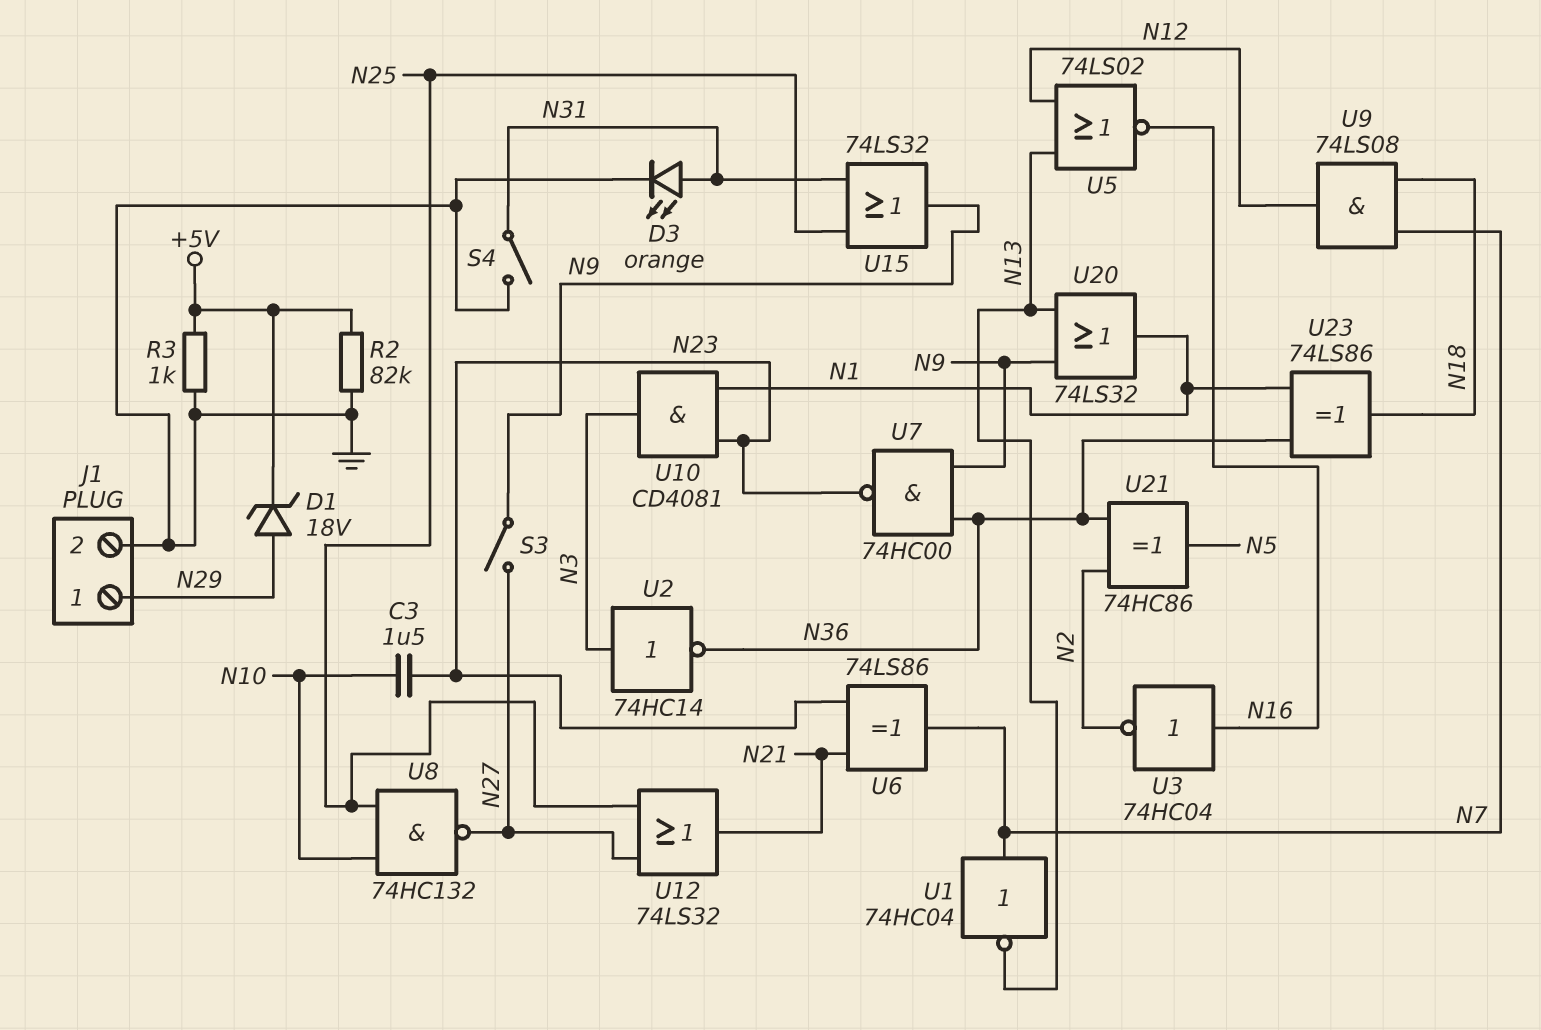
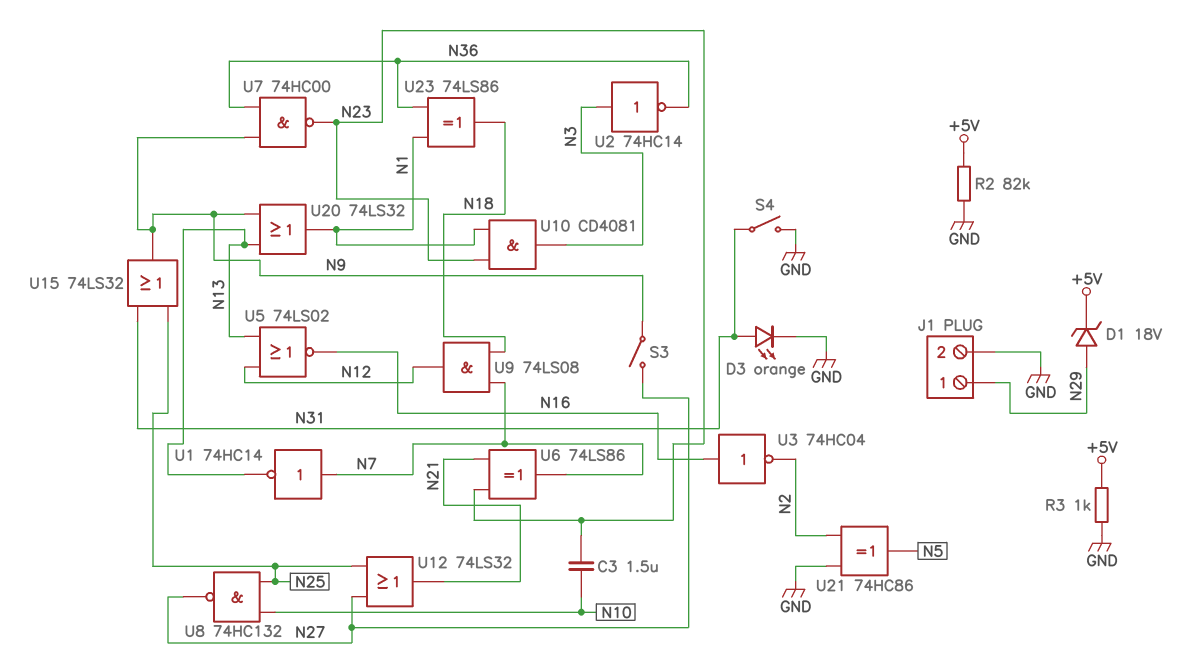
U1: NOT 74HC04 (in N7, out N13) -> NOT 74HC14 (in N7, out N13)
U21: XOR 74HC86 (in N2, in N36, out N5) -> XOR 74HC86 (in GND, in N2, out N5)

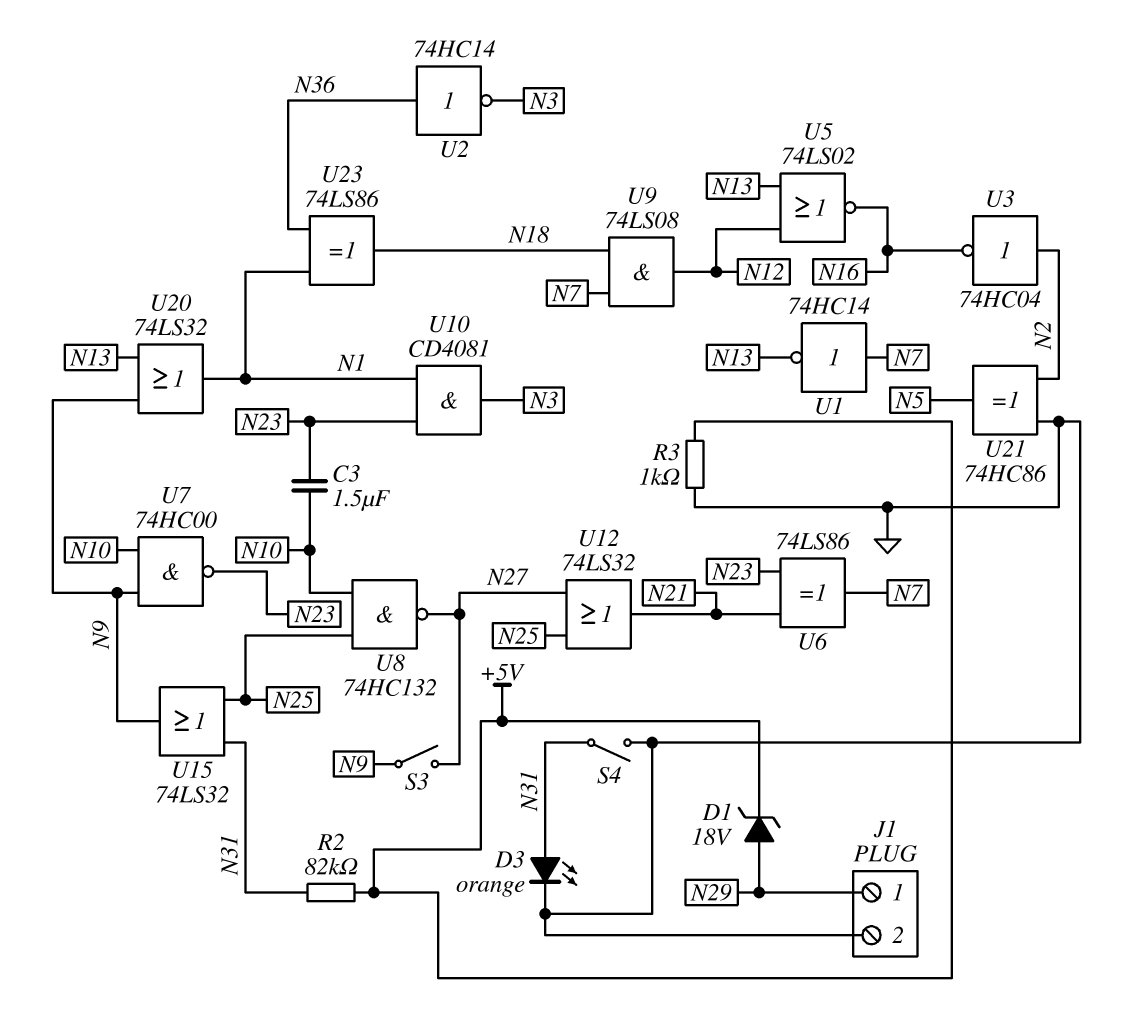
R2: 82k (+5V, GND) -> 82k (+5V, N31)
U2: NOT 74HC14 (in N3, out N36) -> NOT 74HC14 (in N36, out N3)
U3: NOT 74HC04 (in N16, out N2) -> NOT 74HC04 (in N2, out N16)
U7: NAND 74HC00 (in N9, in N36, out N23) -> NAND 74HC00 (in N9, in N10, out N23)

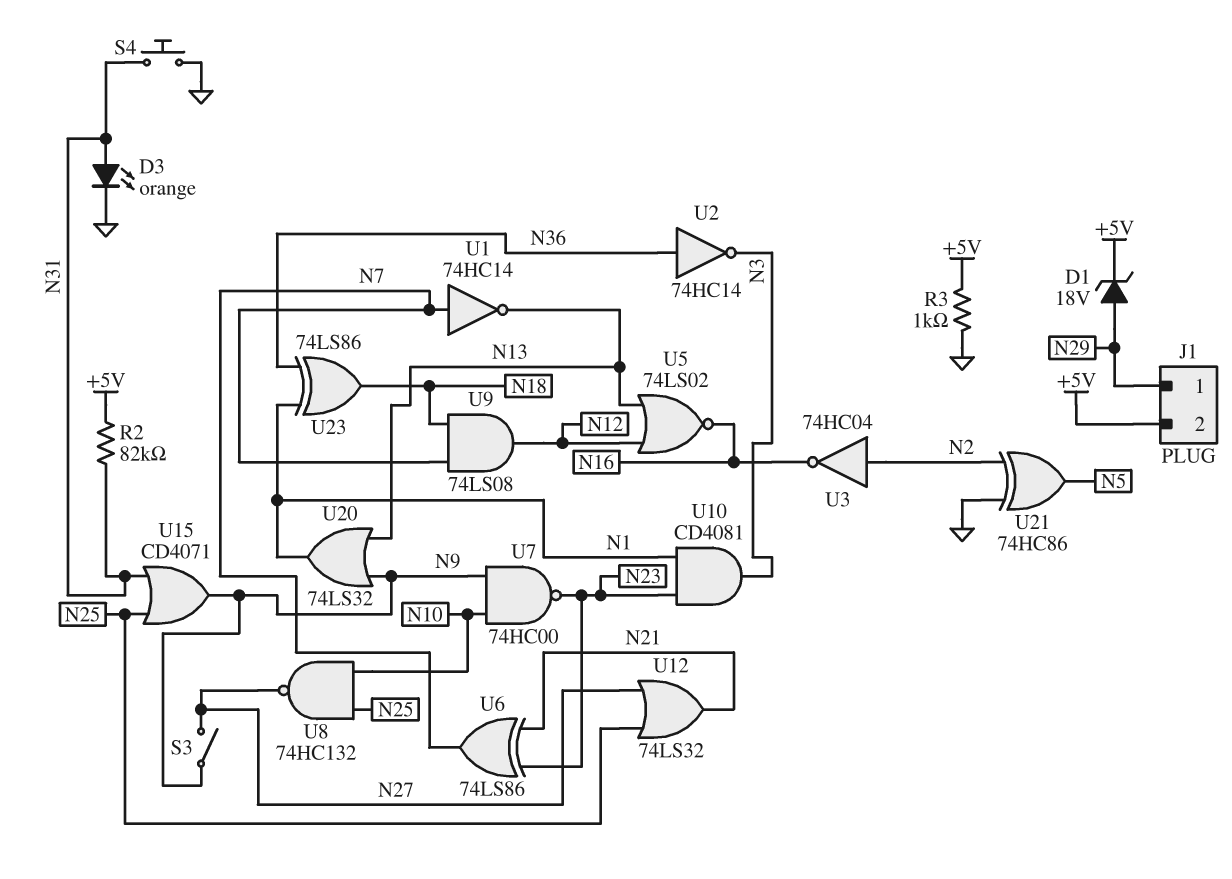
C3: 1.5uF (N10, N23) -> none
J1 pin 2: GND -> +5V
S4: switch (GND, N31) -> button (GND, N31)
U15: OR 74LS32 (in N25, in N31, out N9) -> OR CD4071 (in N25, in N31, out N9)

